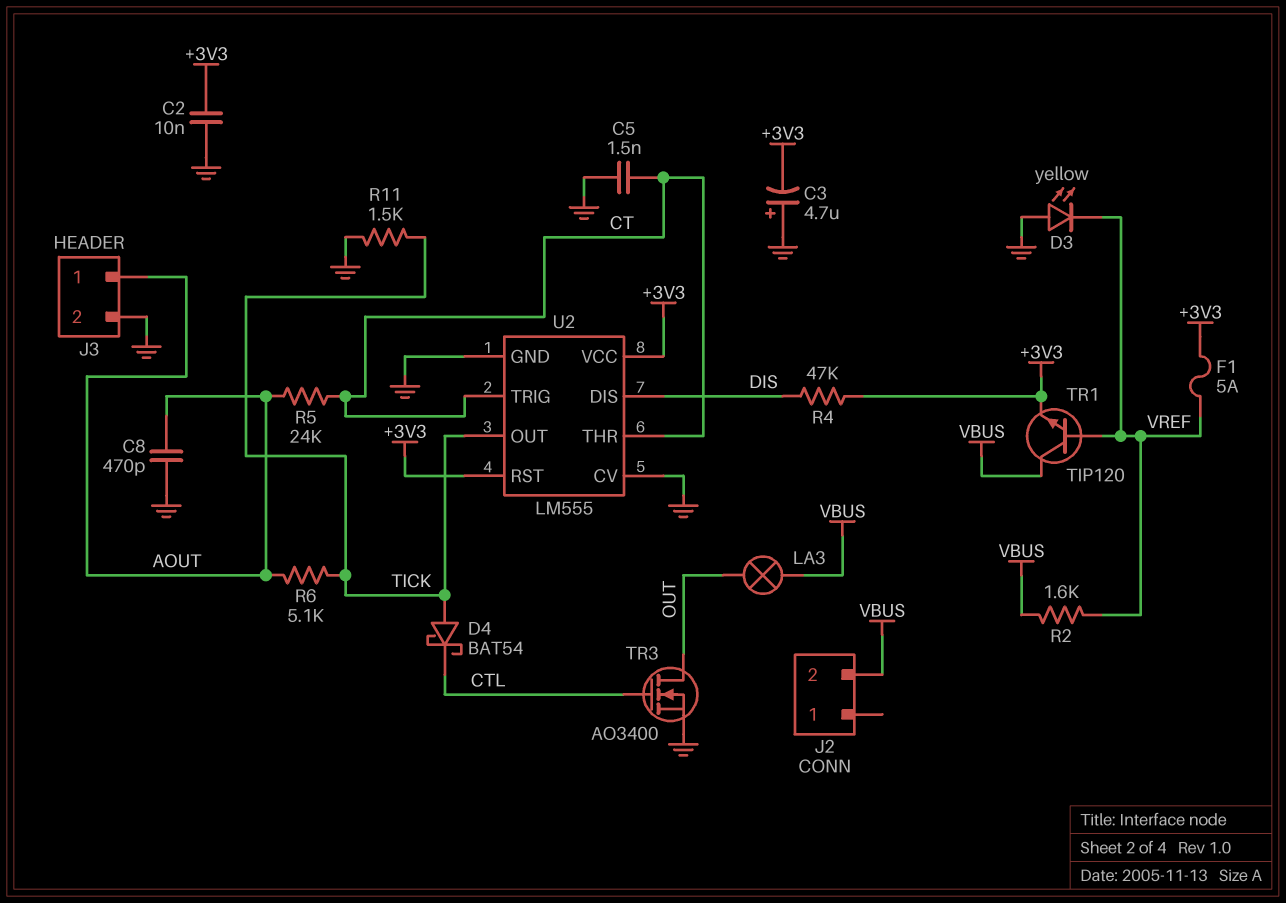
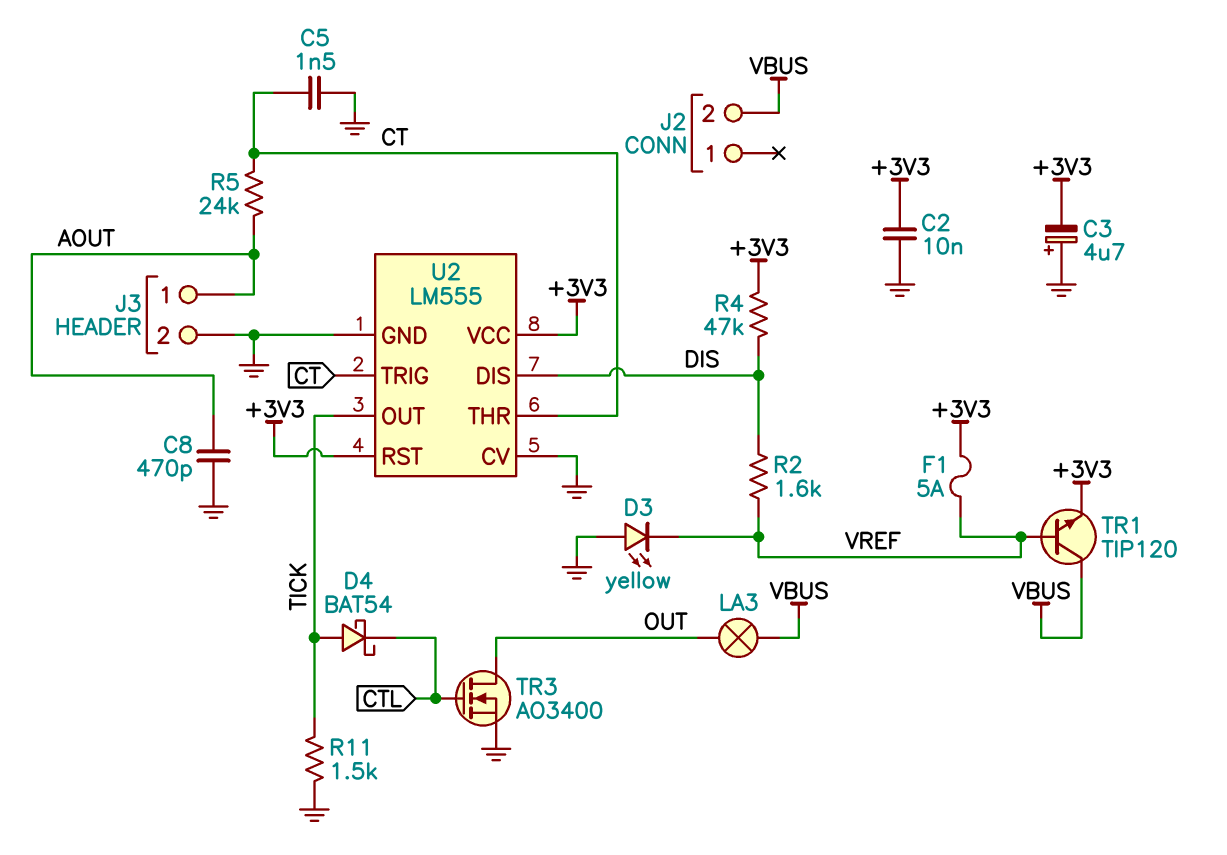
R2: 1.6k (VBUS, VREF) -> 1.6k (DIS, VREF)
R6: 5.1k (AOUT, TICK) -> none

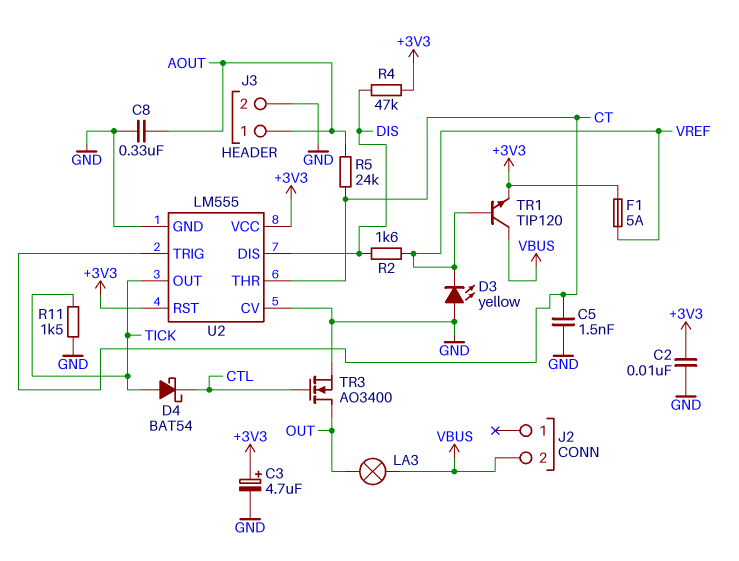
C3: 4.7uF (plus GND, minus +3V3) -> 4.7uF (plus +3V3, minus GND)
C8: 470pF (AOUT, GND) -> 330nF (AOUT, GND)

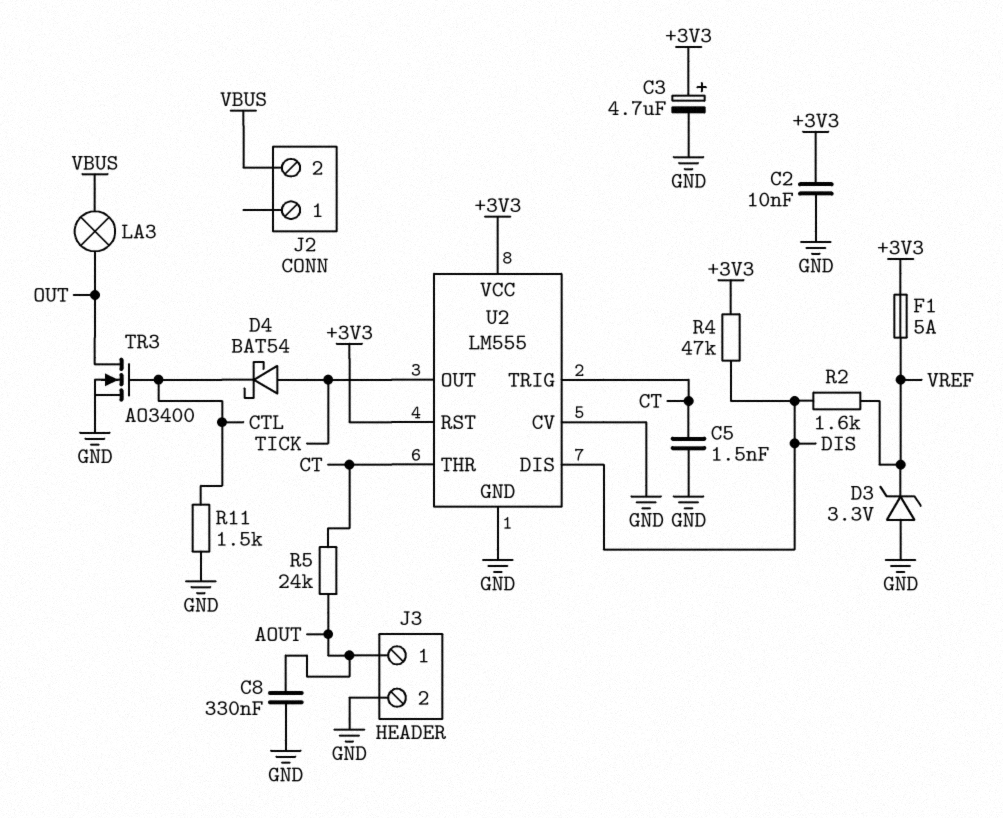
D3: LED yellow (A GND, K VREF) -> zener 3.3V (A GND, K VREF)
R11: 1.5k (GND, TICK) -> 1.5k (CTL, GND)
TR1: NPN TIP120 (B VREF, C VBUS, E +3V3) -> none

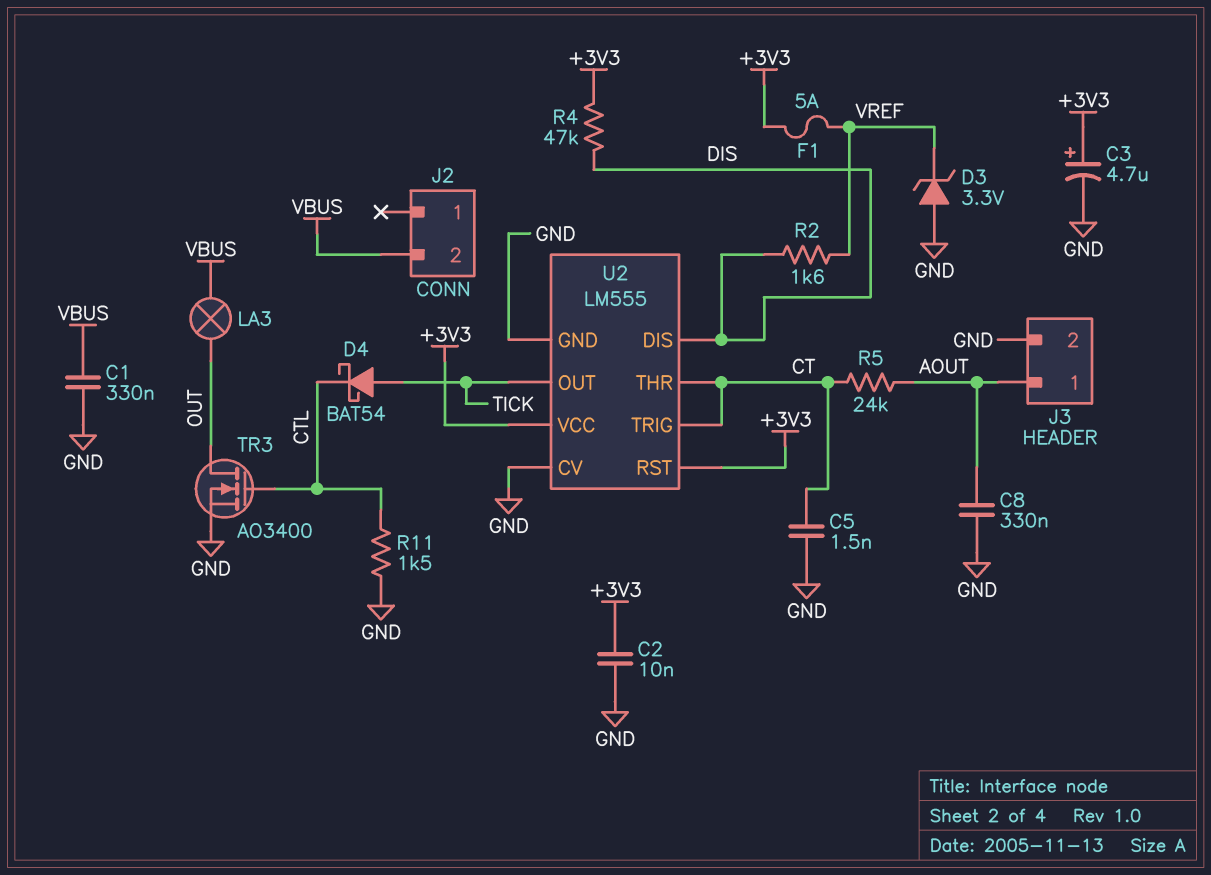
C1: none -> 330nF (GND, VBUS)

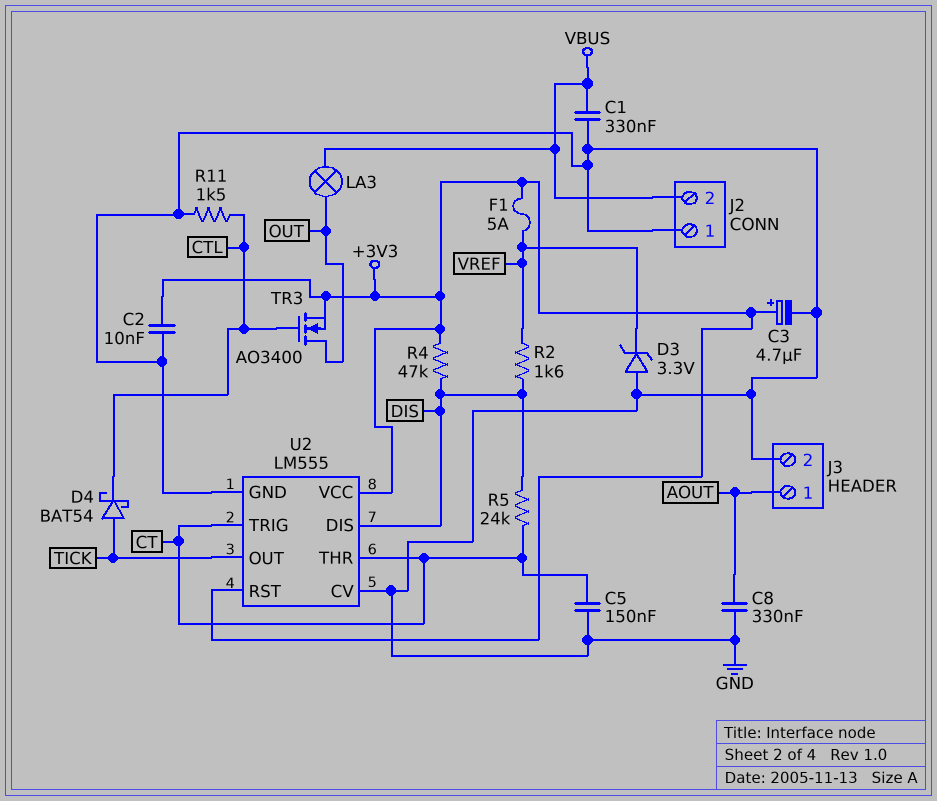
C5: 1.5nF (CT, GND) -> 150nF (CT, GND)
J2 pin 1: none -> GND
R5: 24k (AOUT, CT) -> 24k (CT, DIS)
TR3: NMOS AO3400 (G CTL, D OUT, S GND) -> NMOS AO3400 (G CTL, D OUT, S +3V3)

